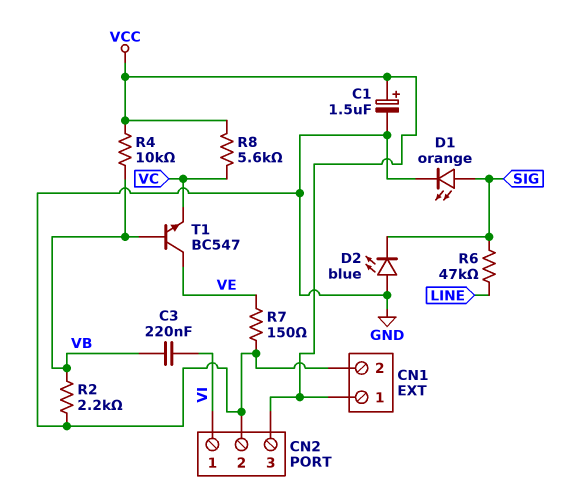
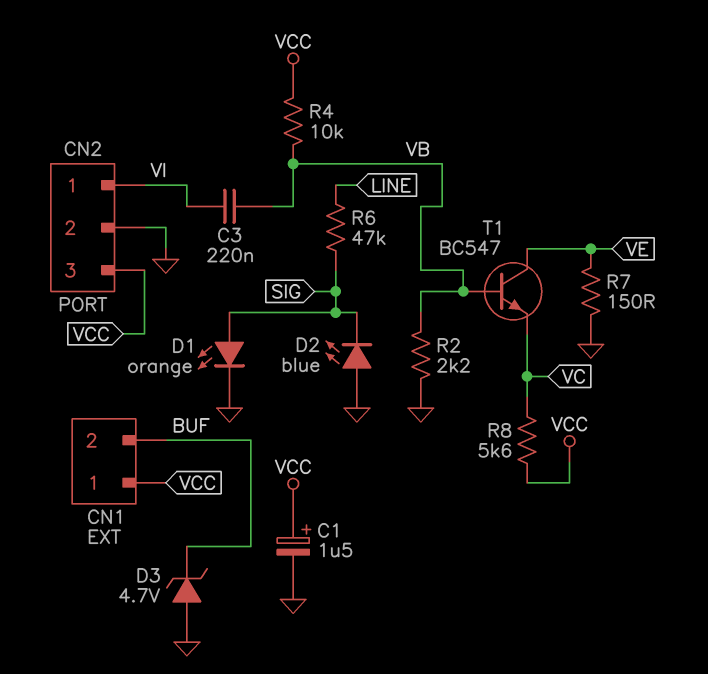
CN1 pin 2: GND -> BUF
D3: none -> zener 4.7V (A GND, K BUF)

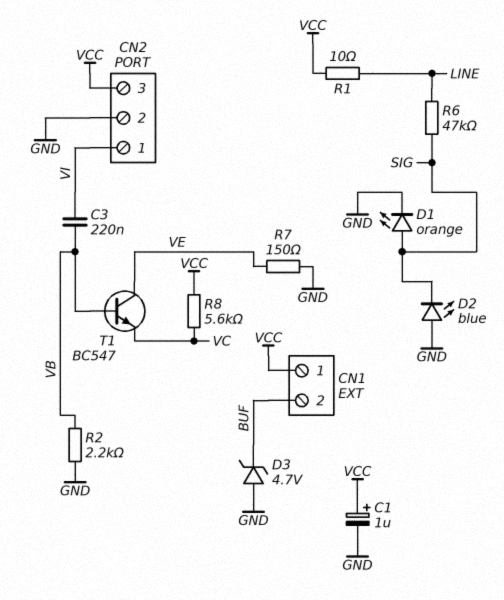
C1: 1.5uF (plus VCC, minus GND) -> 1uF (plus VCC, minus GND)
R1: none -> 10 (LINE, VCC)
R4: 10k (VB, VCC) -> none

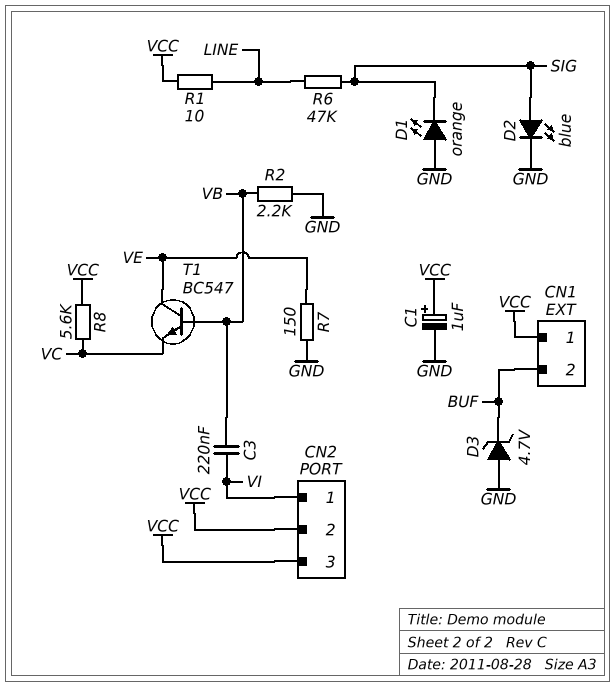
CN2 pin 2: GND -> VCC
D1: LED orange (A SIG, K GND) -> LED orange (A GND, K SIG)
D2: LED blue (A GND, K SIG) -> LED blue (A SIG, K GND)

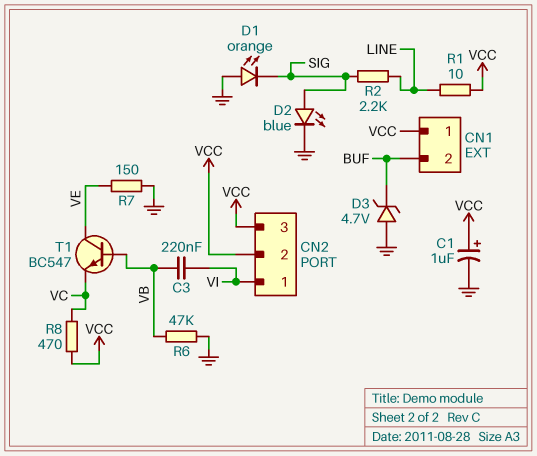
R2: 2.2k (GND, VB) -> 2.2k (LINE, SIG)
R6: 47k (LINE, SIG) -> 47k (GND, VB)
R8: 5.6k (VC, VCC) -> 470 (VC, VCC)

